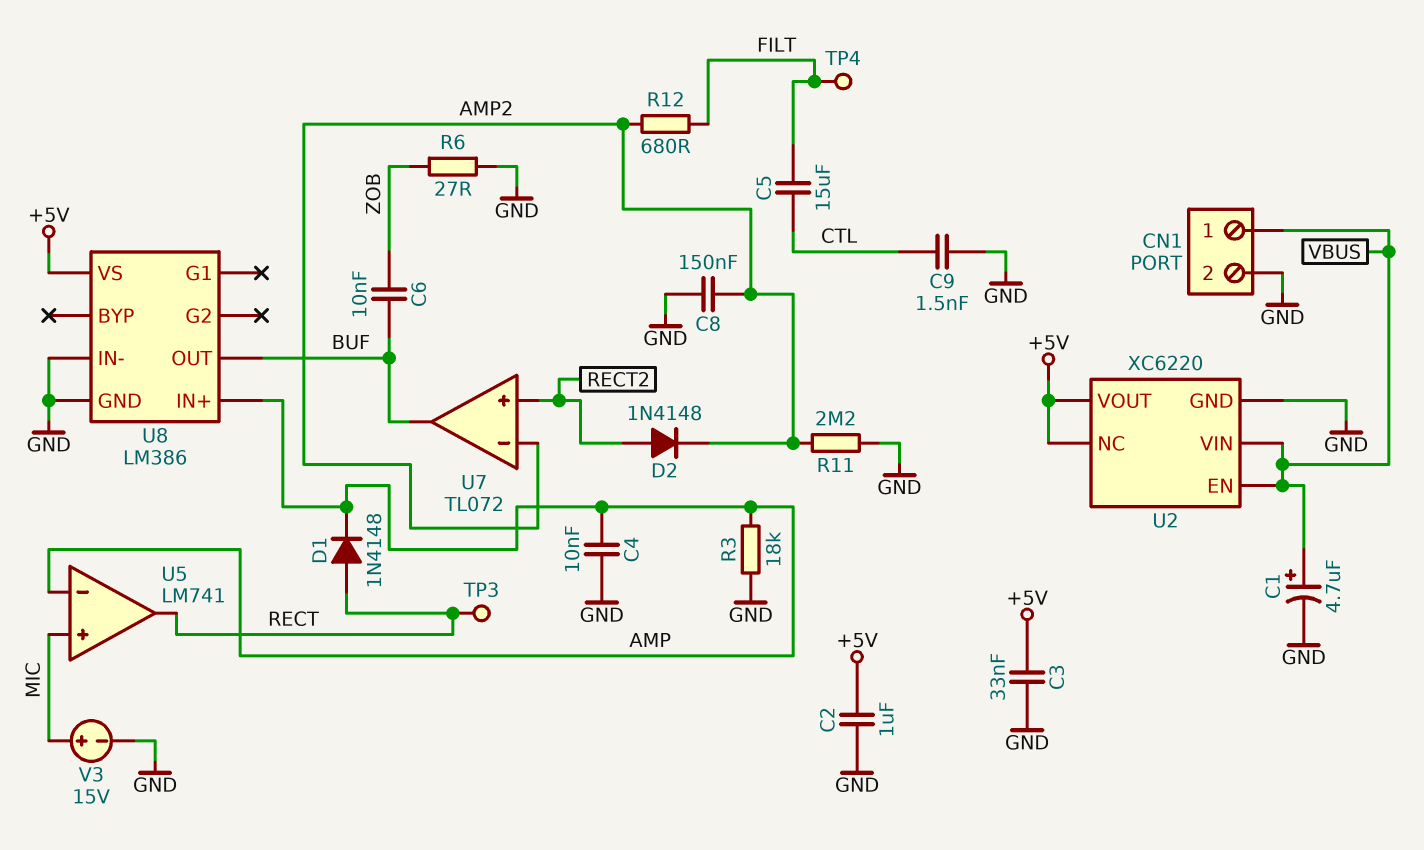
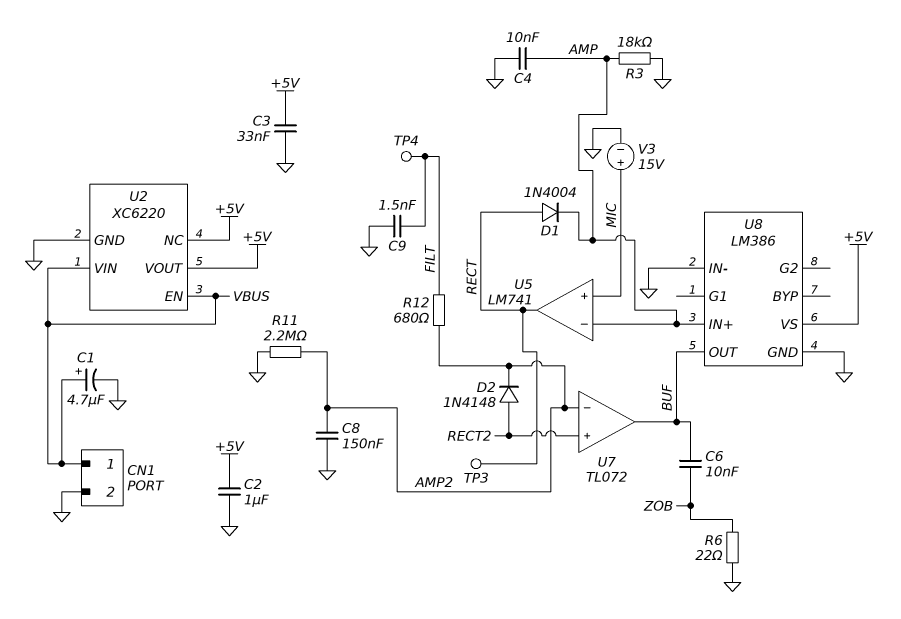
C5: 15uF (CTL, FILT) -> none
C9: 1.5nF (CTL, GND) -> 1.5nF (FILT, GND)
D1: diode 1N4148 (A RECT, K AMP) -> diode 1N4004 (A RECT, K AMP)
R6: 27 (GND, ZOB) -> 22 (GND, ZOB)

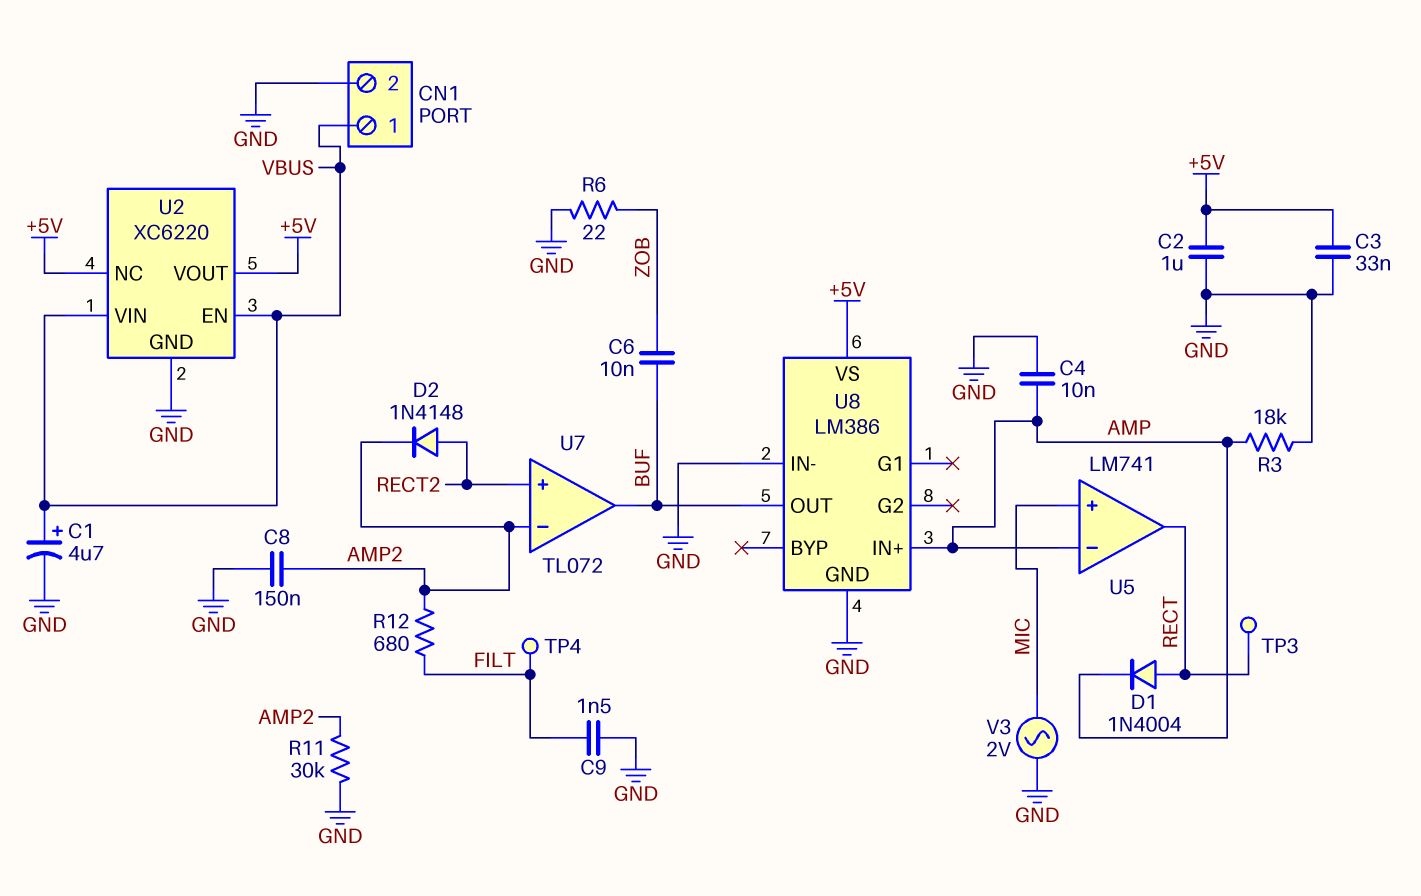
R11: 2.2M (AMP2, GND) -> 30k (AMP2, GND)
V3: 15V (plus MIC, minus GND) -> AC 2V (GND, MIC)

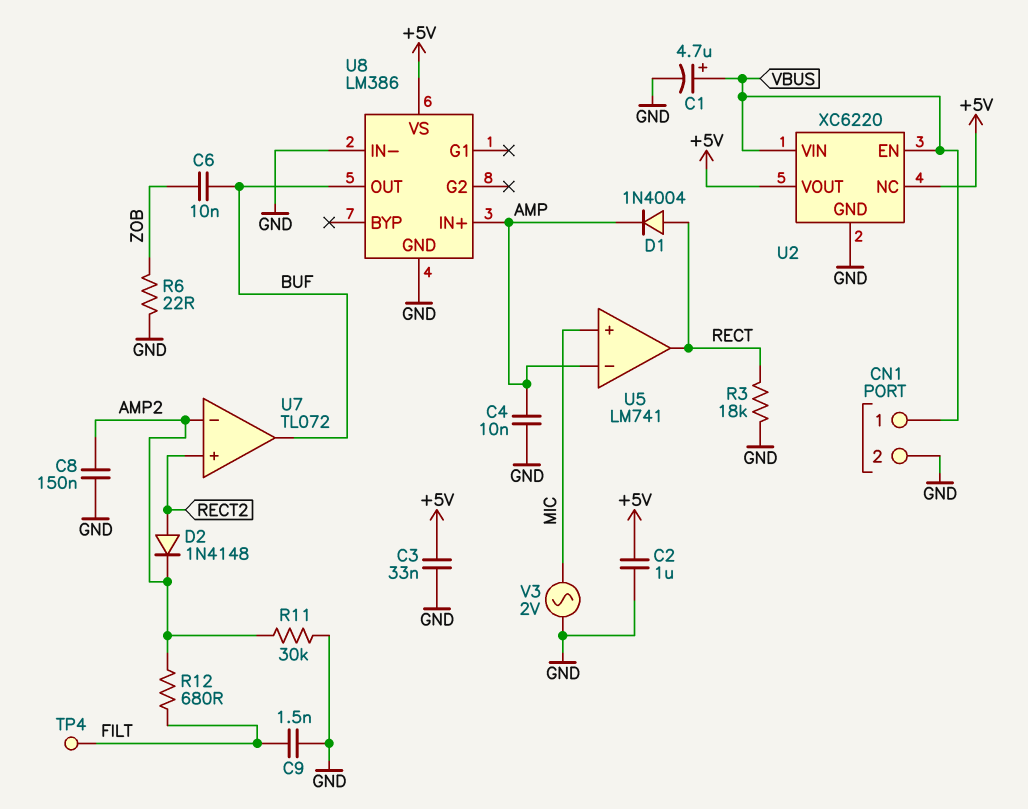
R3: 18k (AMP, GND) -> 18k (GND, RECT)
TP3: test point (RECT) -> none

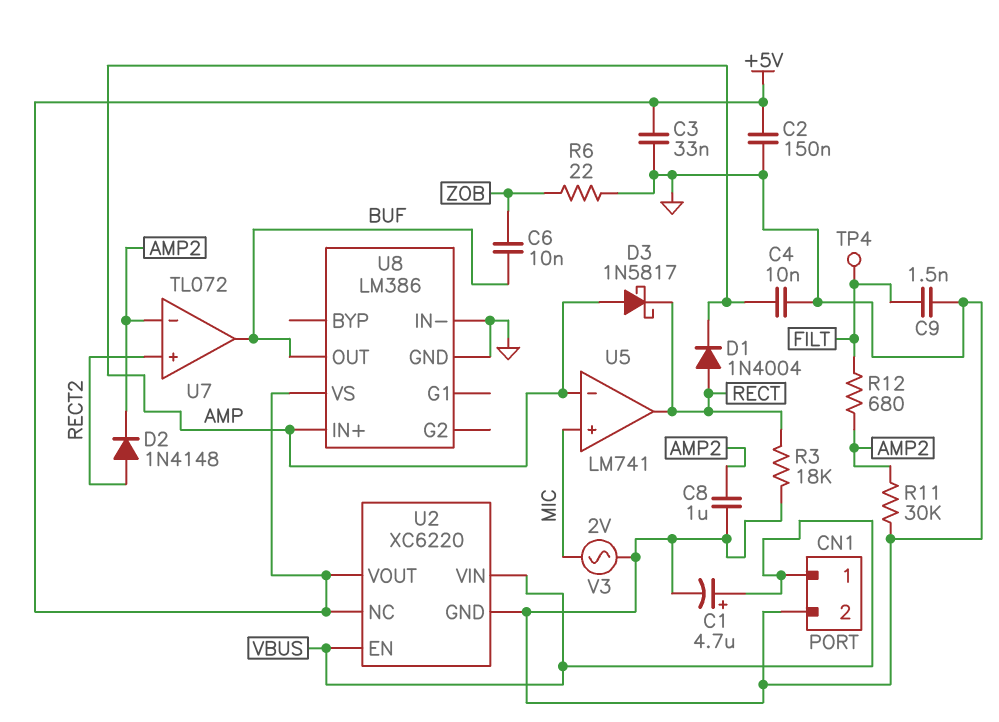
C2: 1uF (+5V, GND) -> 150nF (+5V, GND)
C8: 150nF (AMP2, GND) -> 1uF (AMP2, GND)
D3: none -> schottky 1N5817 (A AMP, K RECT)

